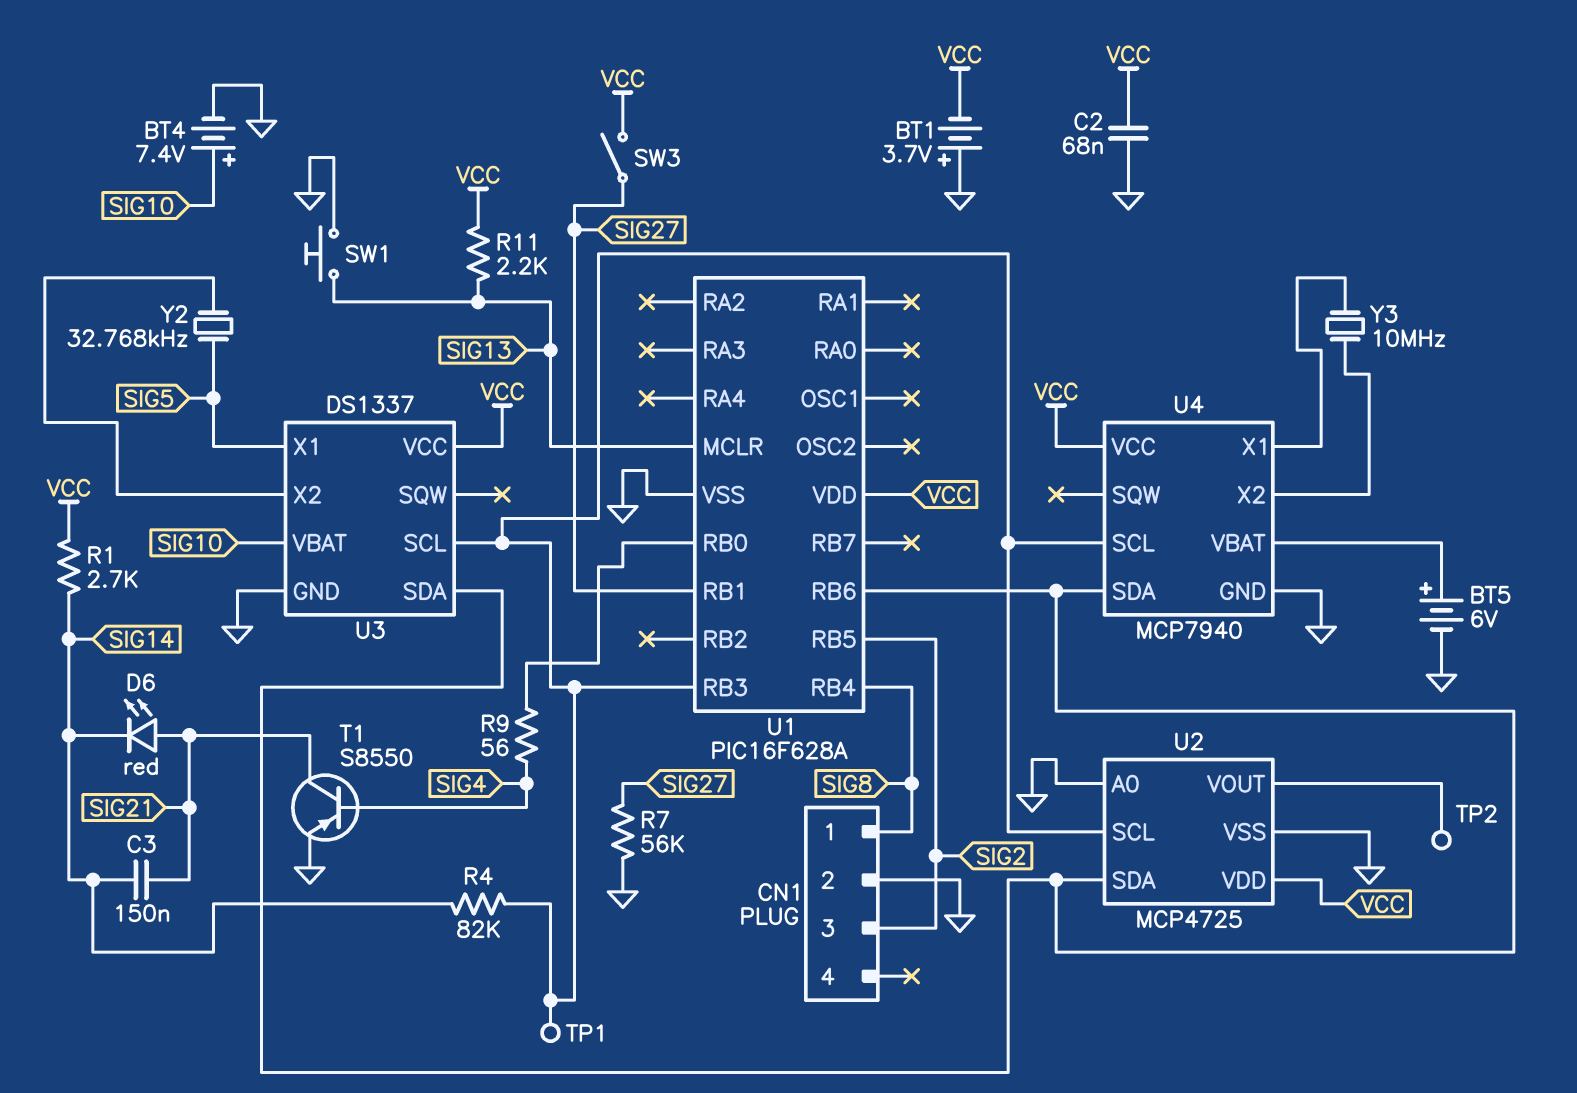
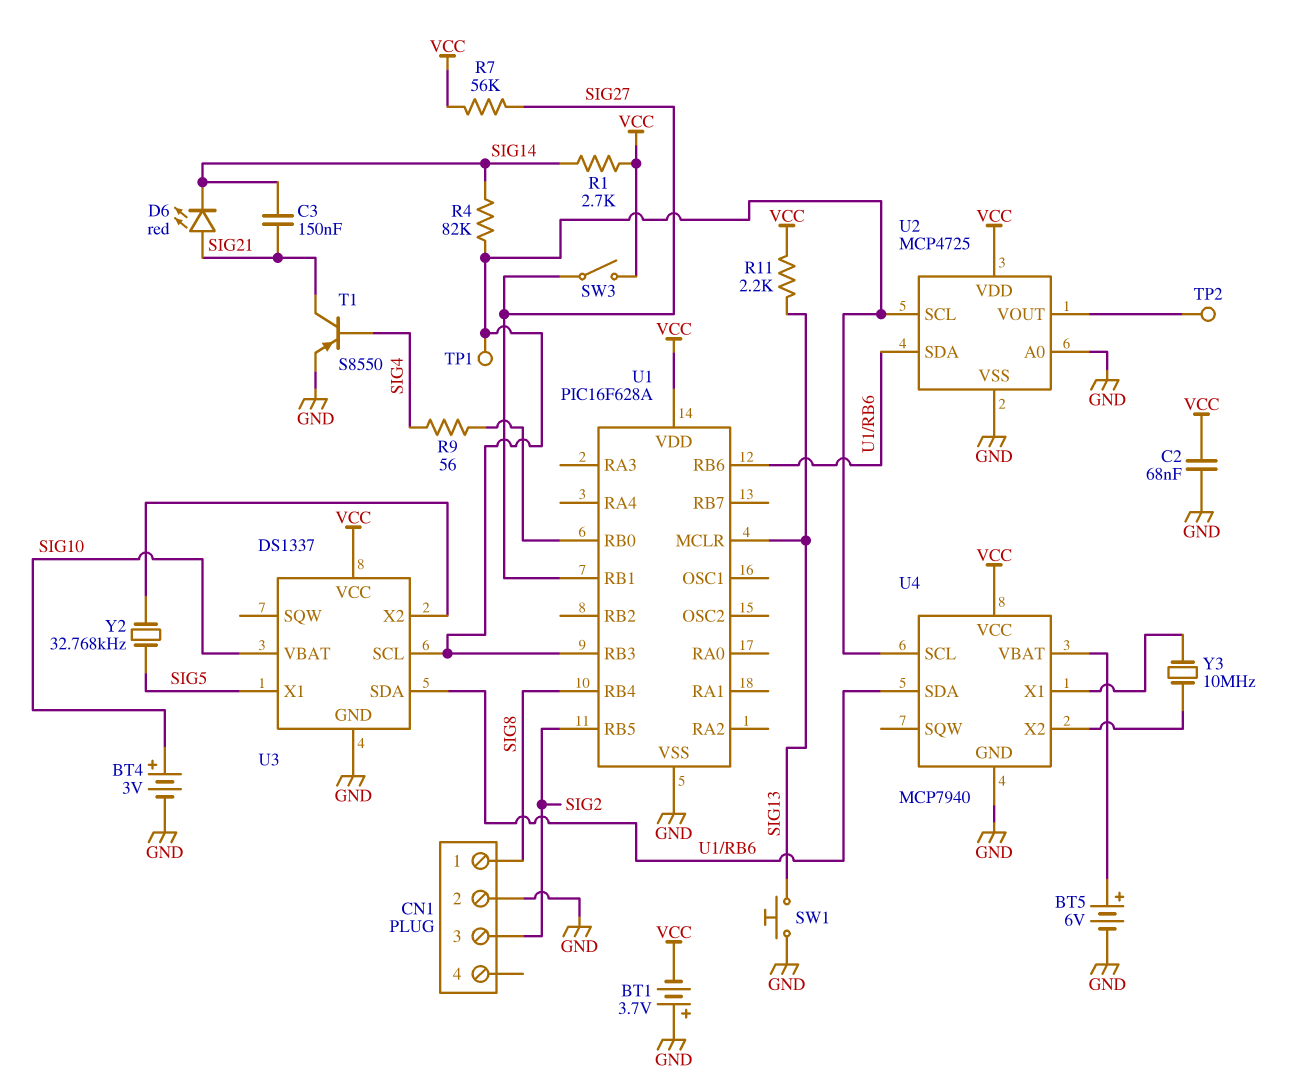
BT4: 7.4V (plus SIG10, minus GND) -> 3V (plus SIG10, minus GND)
R7: 56k (GND, SIG27) -> 56k (SIG27, VCC)

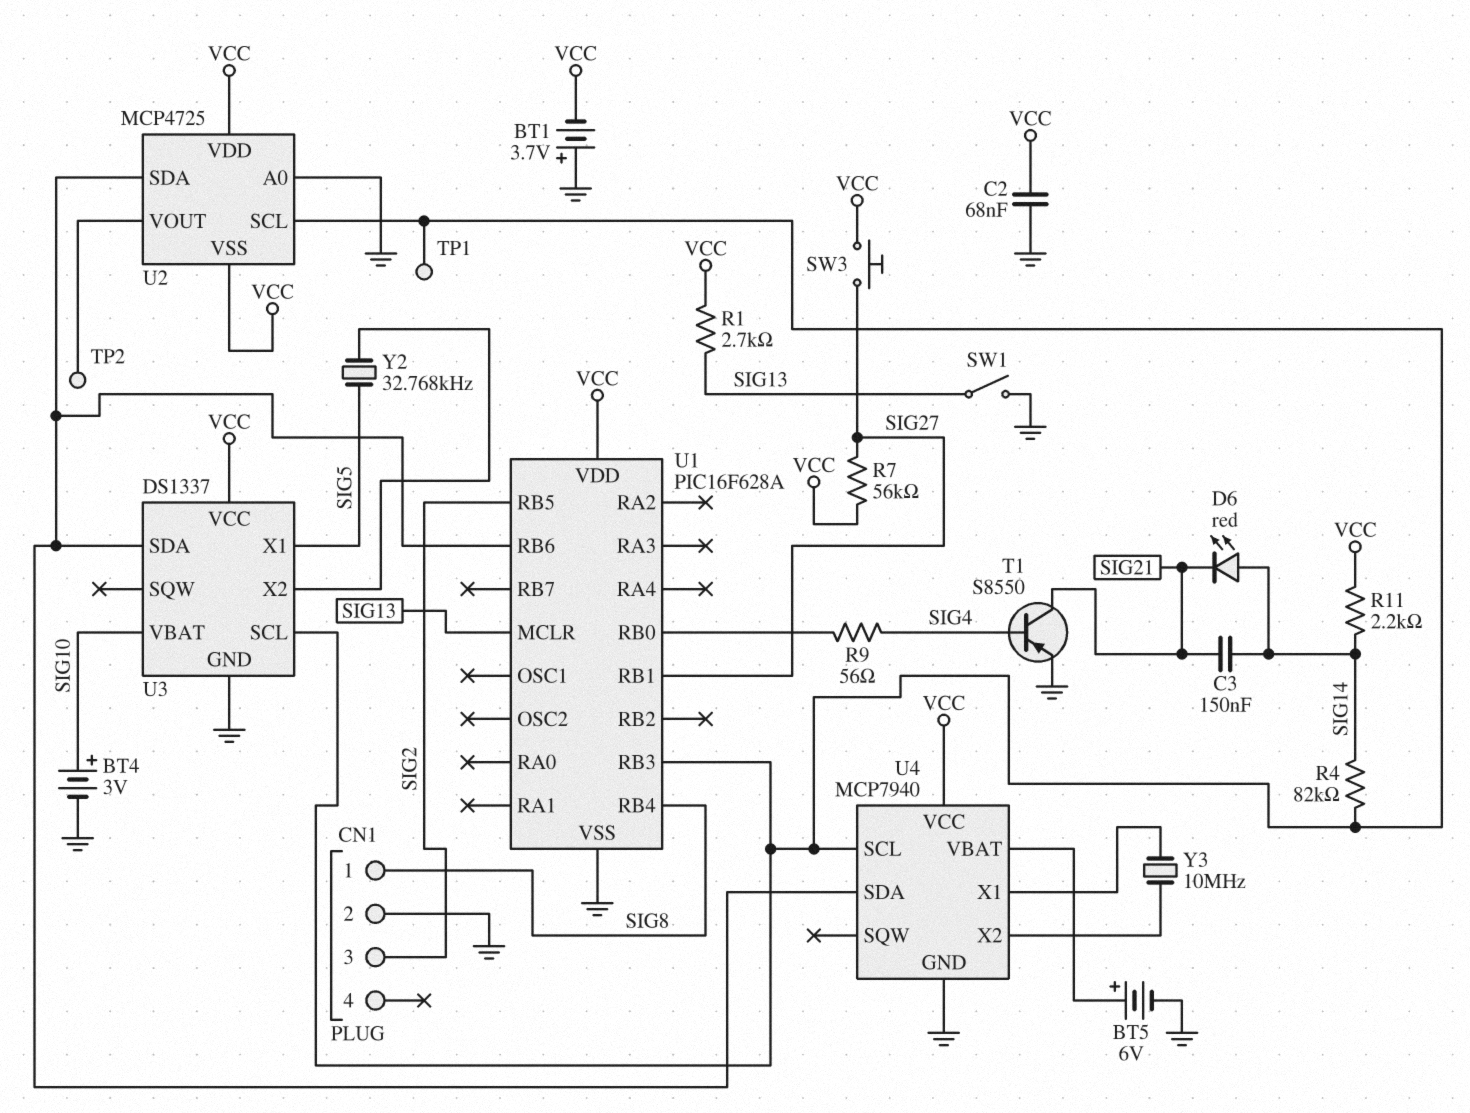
D6: LED red (A SIG21, K SIG14) -> LED red (A SIG14, K SIG21)
R1: 2.7k (SIG14, VCC) -> 2.7k (SIG13, VCC)
R11: 2.2k (SIG13, VCC) -> 2.2k (SIG14, VCC)
SW1: button (GND, SIG13) -> switch (GND, SIG13)
SW3: switch (SIG27, VCC) -> button (SIG27, VCC)
U2 pin VSS: GND -> VCC

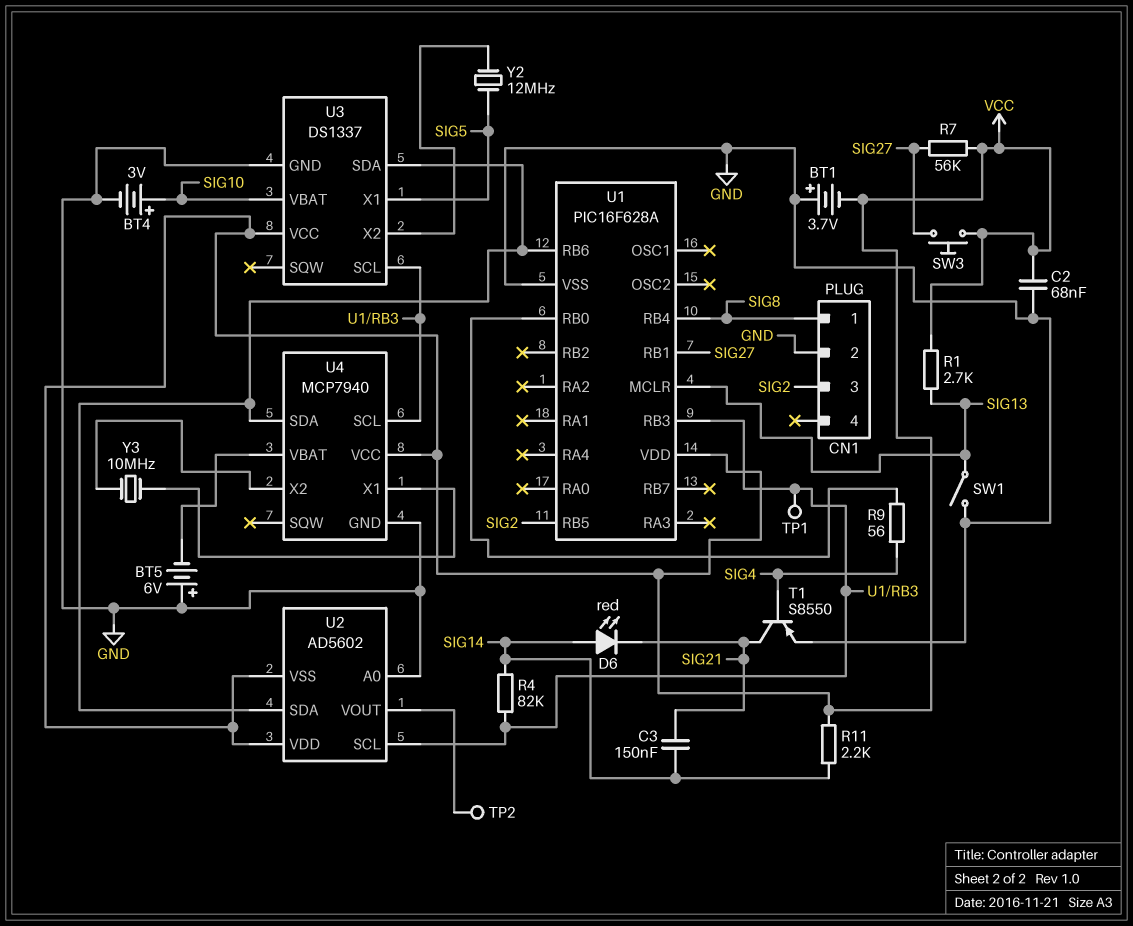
BT5: 6V (plus U4/VBAT, minus GND) -> 6V (plus GND, minus U4/VBAT)
U2: MCP4725 -> AD5602
Y2: 32.768kHz (SIG5, U3/X2) -> 12MHz (SIG5, U3/X2)

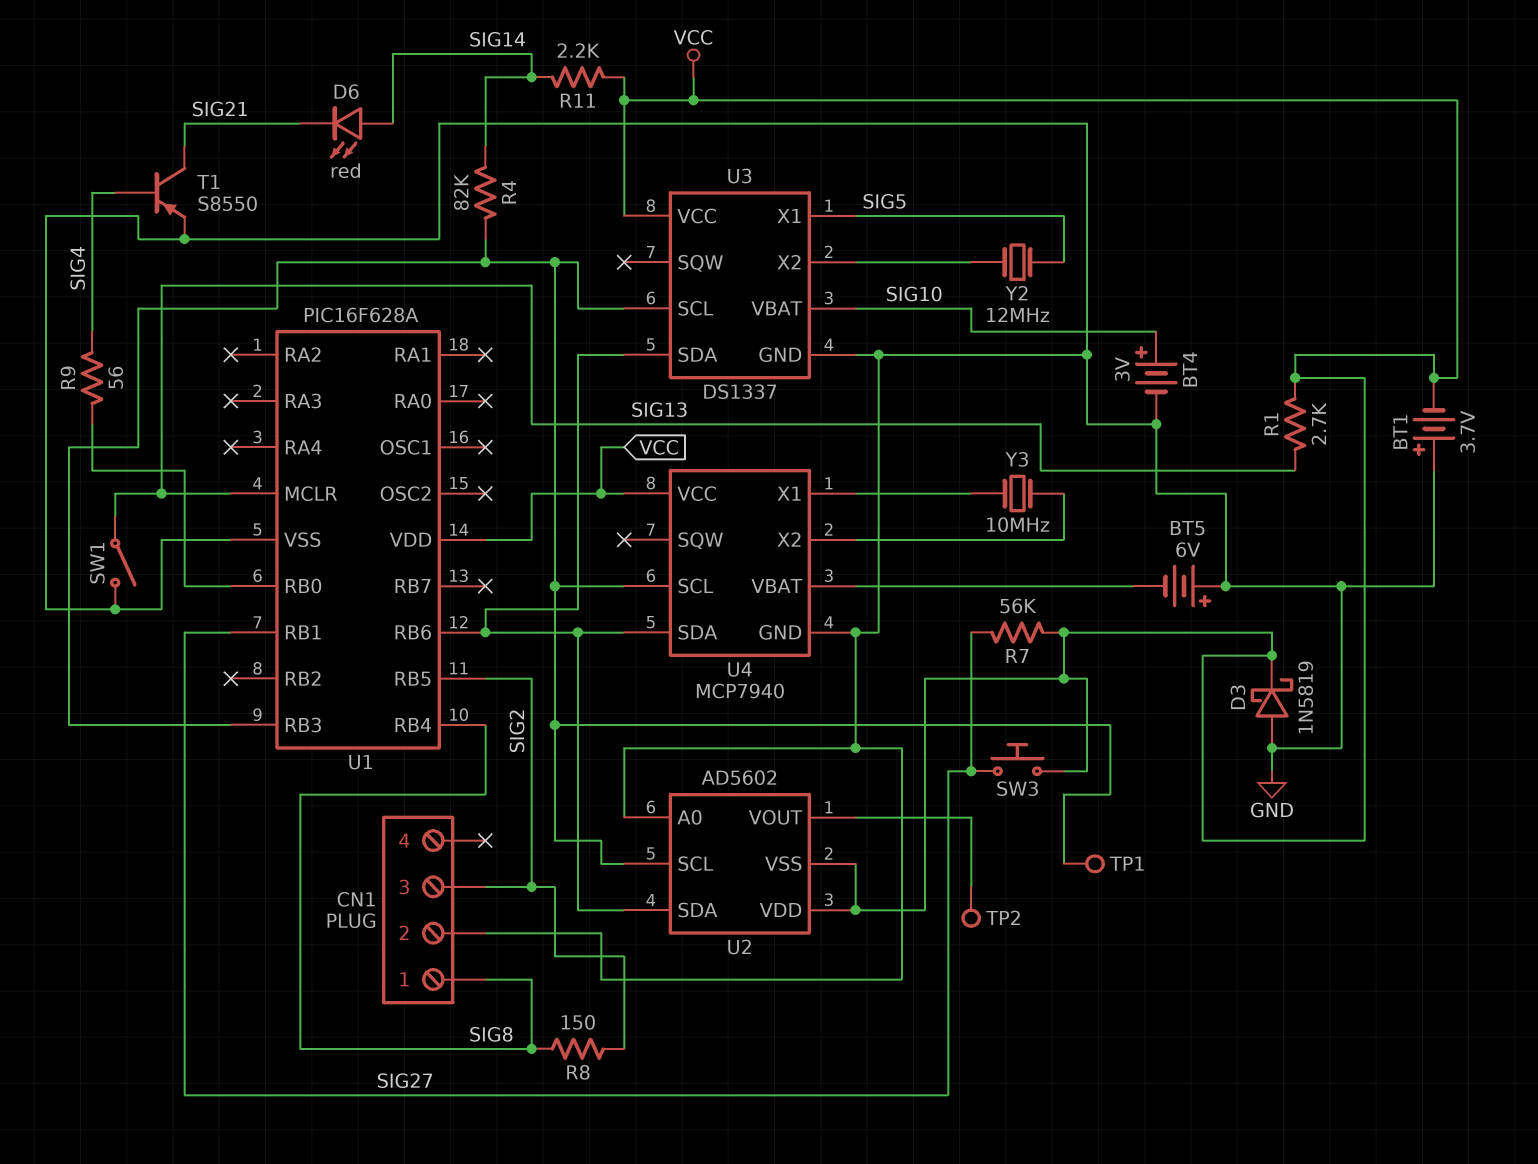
C2: 68nF (GND, VCC) -> none
C3: 150nF (SIG14, SIG21) -> none
D3: none -> schottky 1N5819 (A GND, K VCC)
R8: none -> 150 (SIG2, SIG8)

